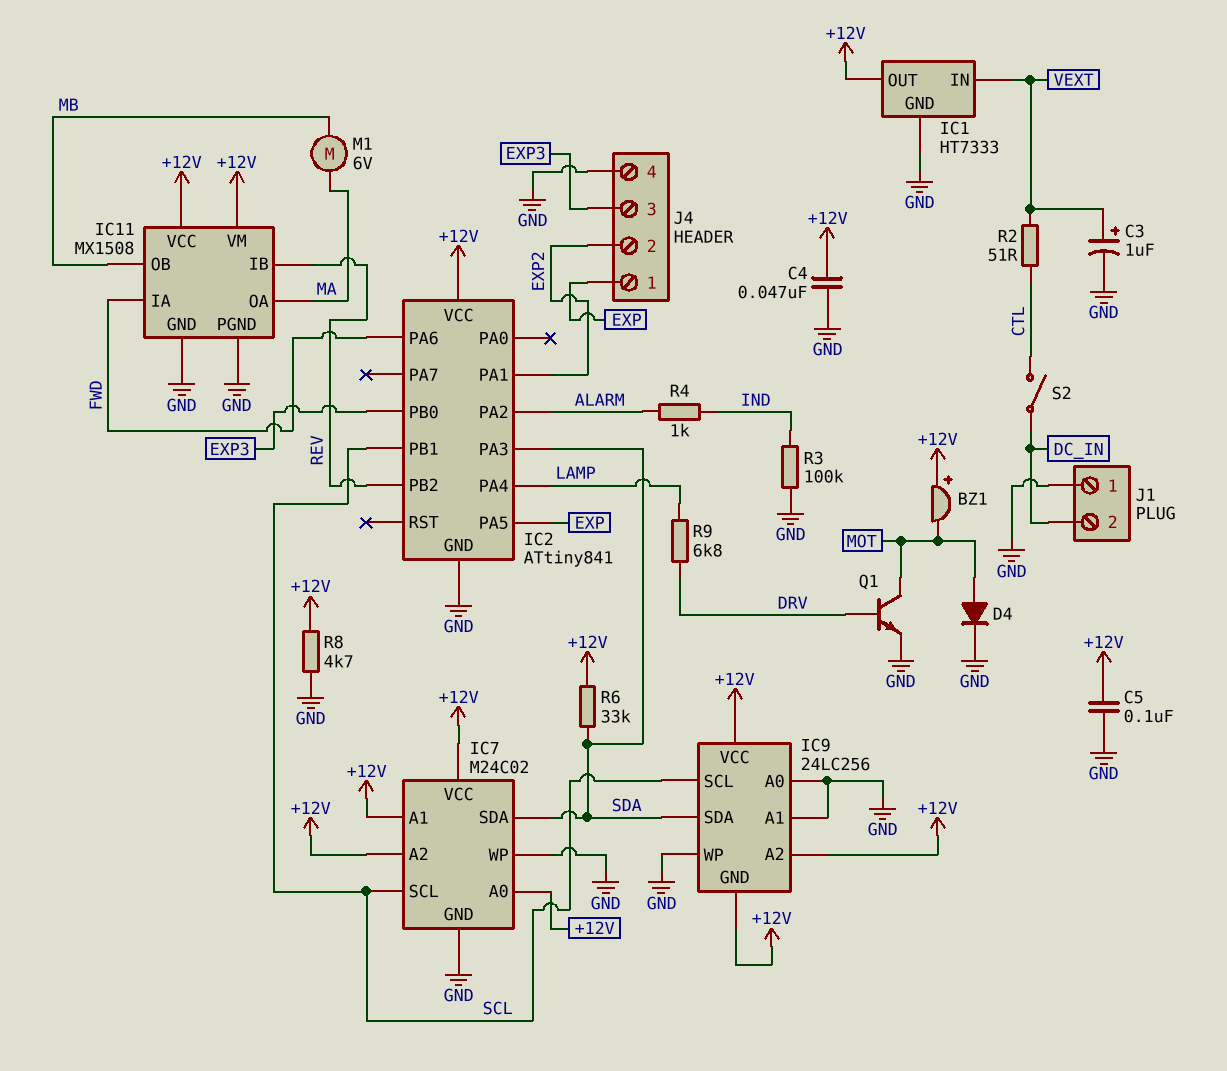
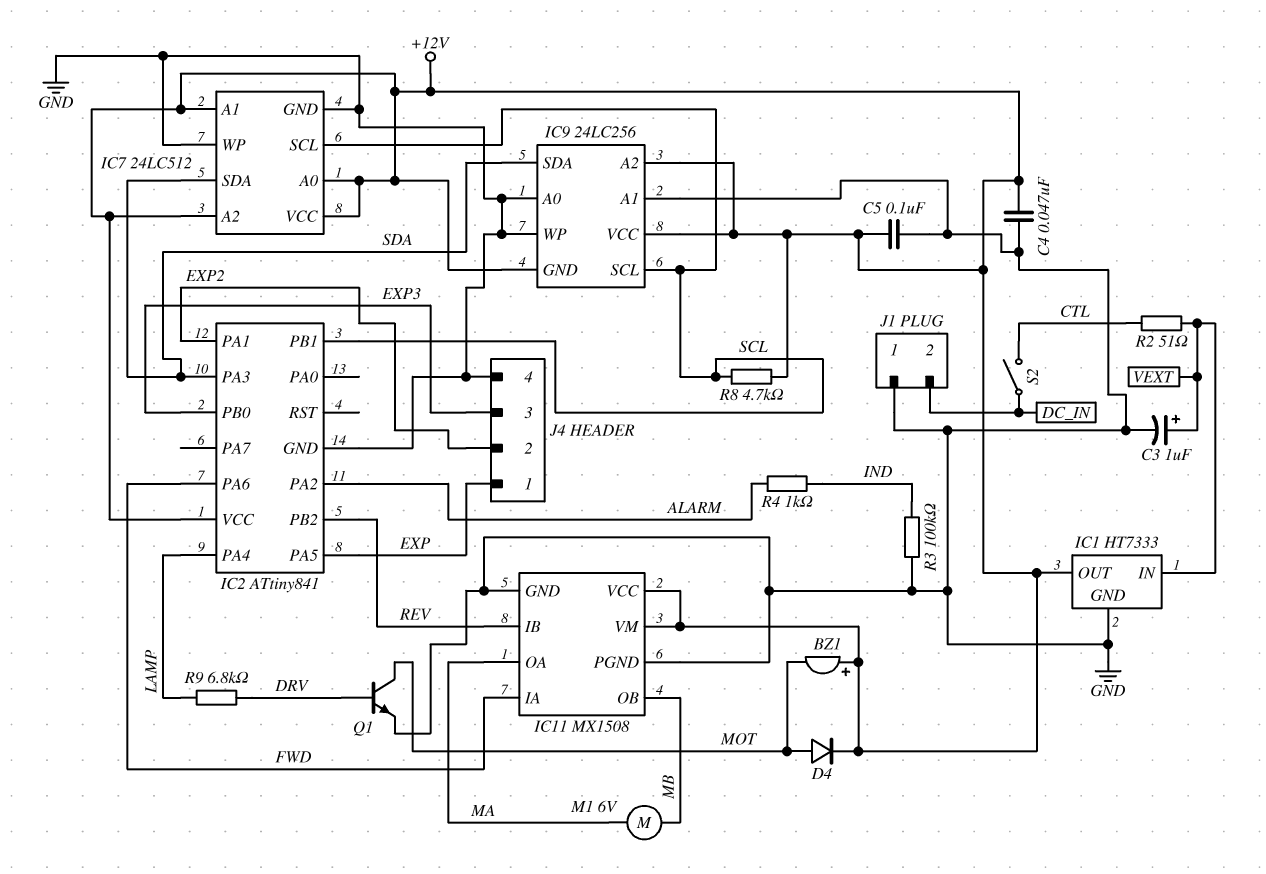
D4: diode (A MOT, K GND) -> diode (A MOT, K +12V)
IC7: M24C02 -> 24LC512
R6: 33k (+12V, SDA) -> none
R8: 4.7k (+12V, GND) -> 4.7k (+12V, SCL)

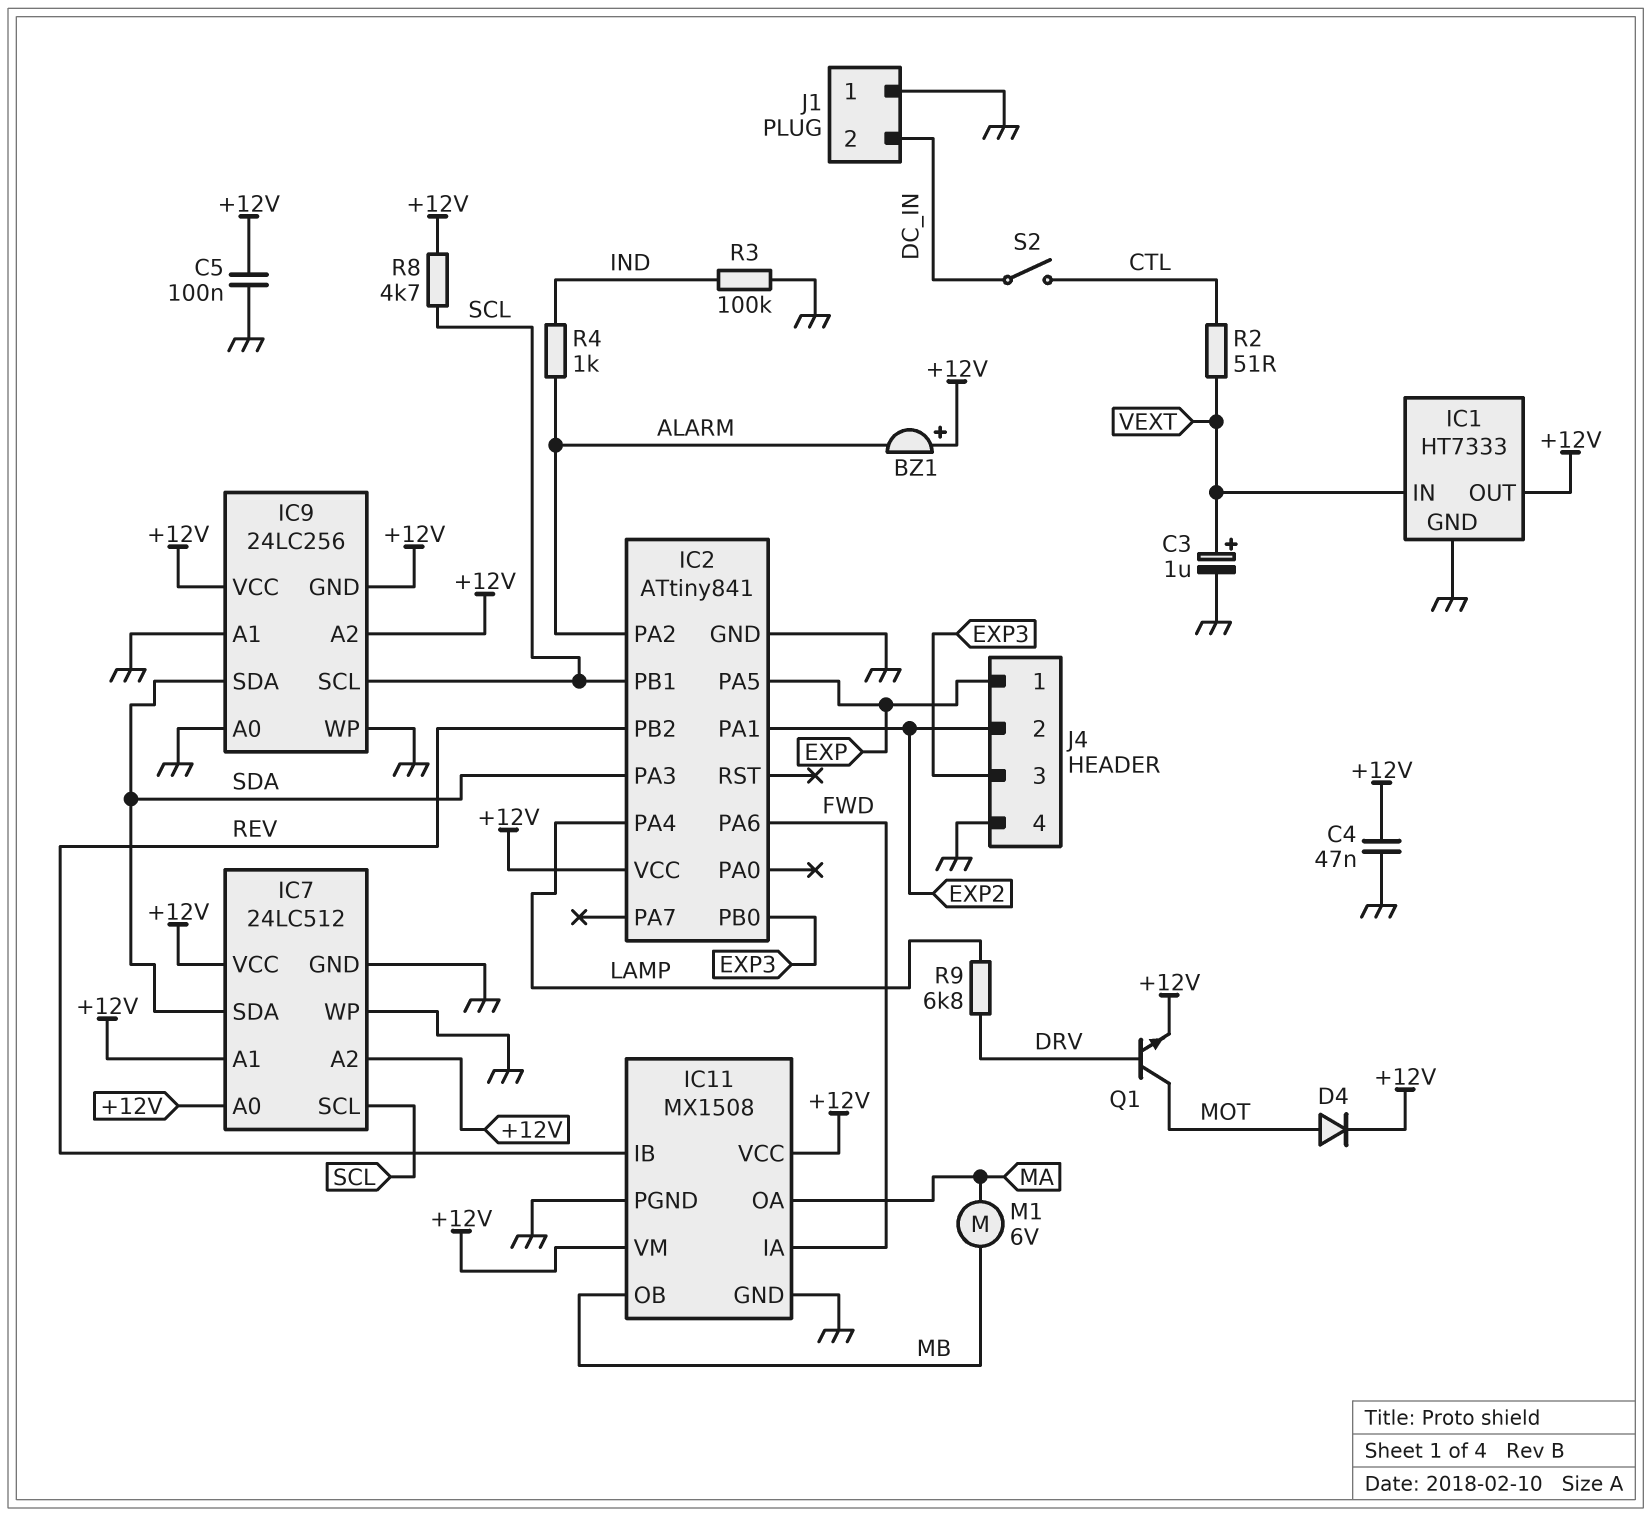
BZ1: buzzer (plus +12V, minus MOT) -> buzzer (plus +12V, minus ALARM)
Q1: NPN (B DRV, C MOT, E GND) -> NPN (B DRV, C MOT, E +12V)

